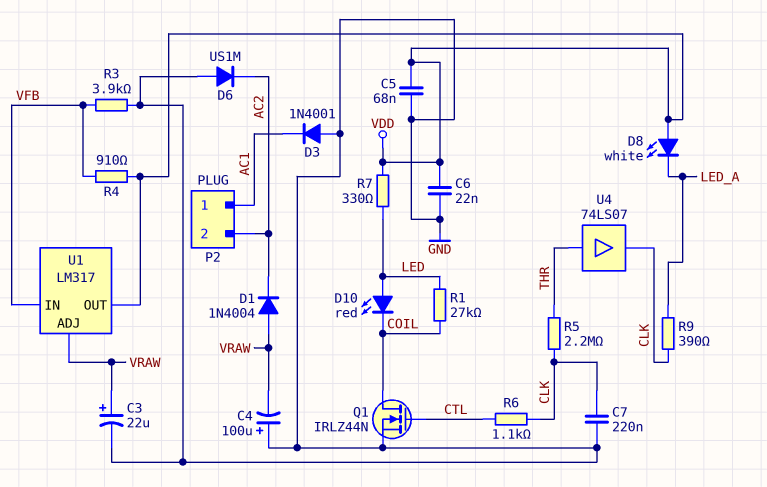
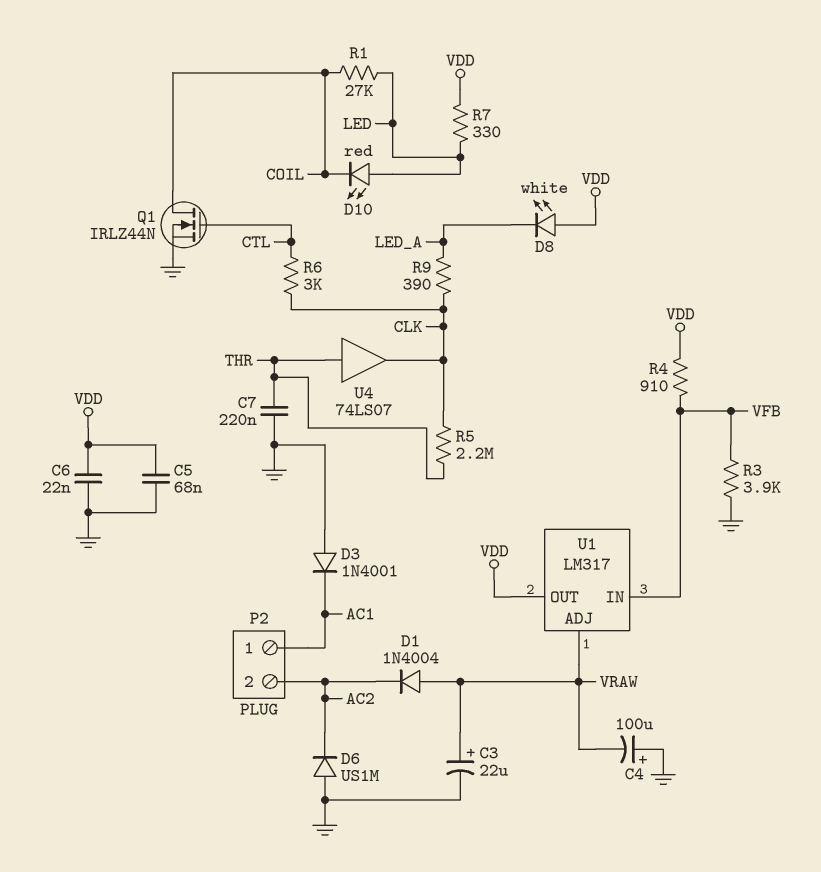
C7: 220nF (CLK, GND) -> 220nF (GND, THR)
R6: 1.1k (CLK, CTL) -> 3k (CLK, CTL)

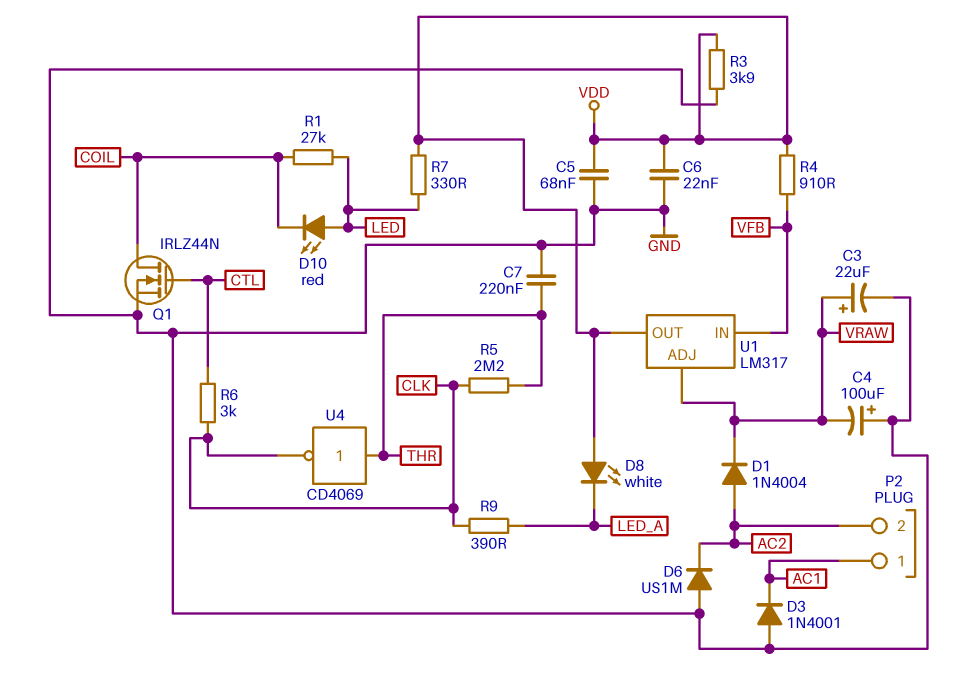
D1: diode 1N4004 (A VRAW, K AC2) -> diode 1N4004 (A AC2, K VRAW)
R3: 3.9k (GND, VFB) -> 3.9k (GND, VDD)
U4: buffer 74LS07 (in THR, out CLK) -> NOT CD4069 (in THR, out CLK)

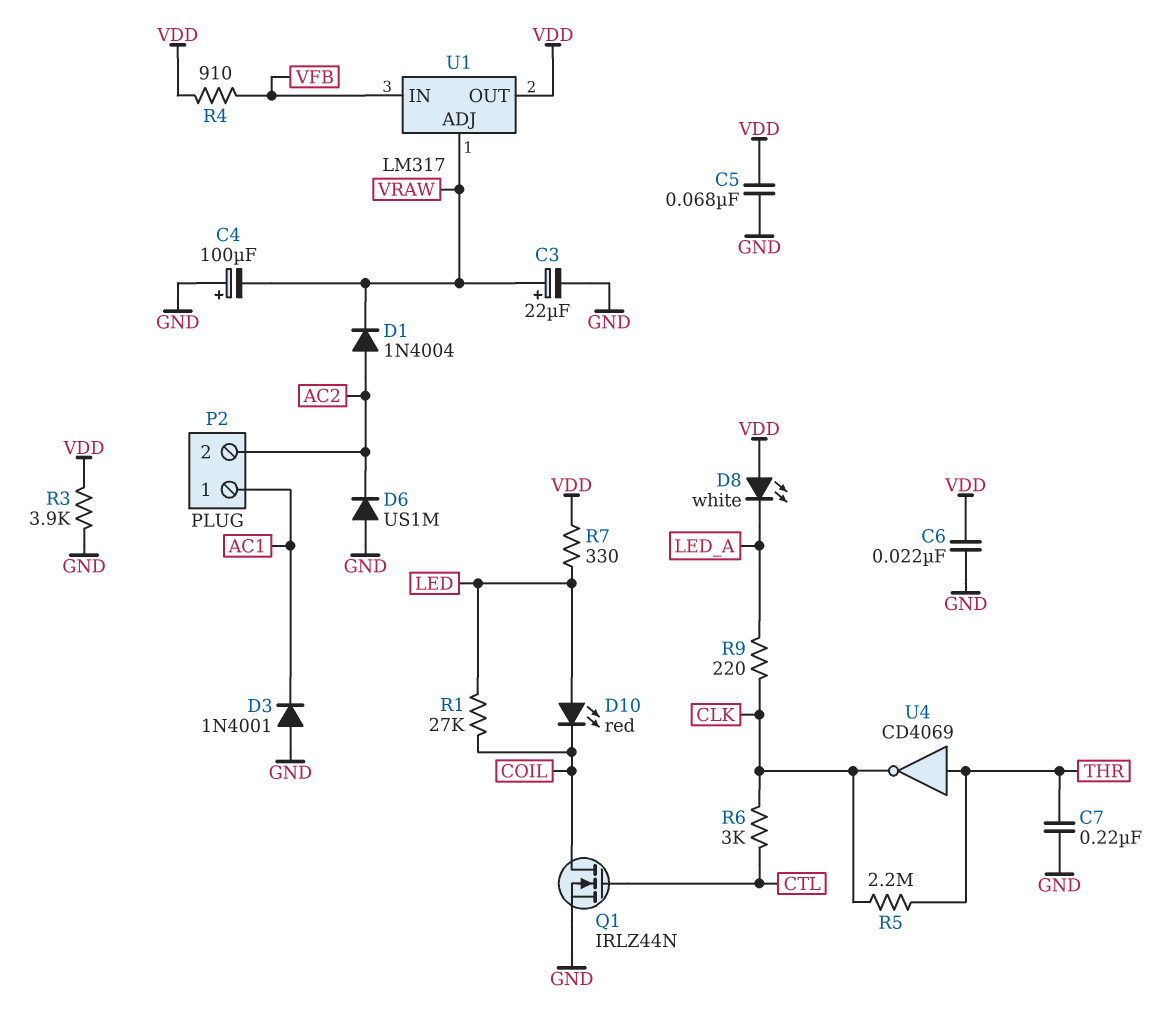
R9: 390 (CLK, LED_A) -> 220 (CLK, LED_A)

